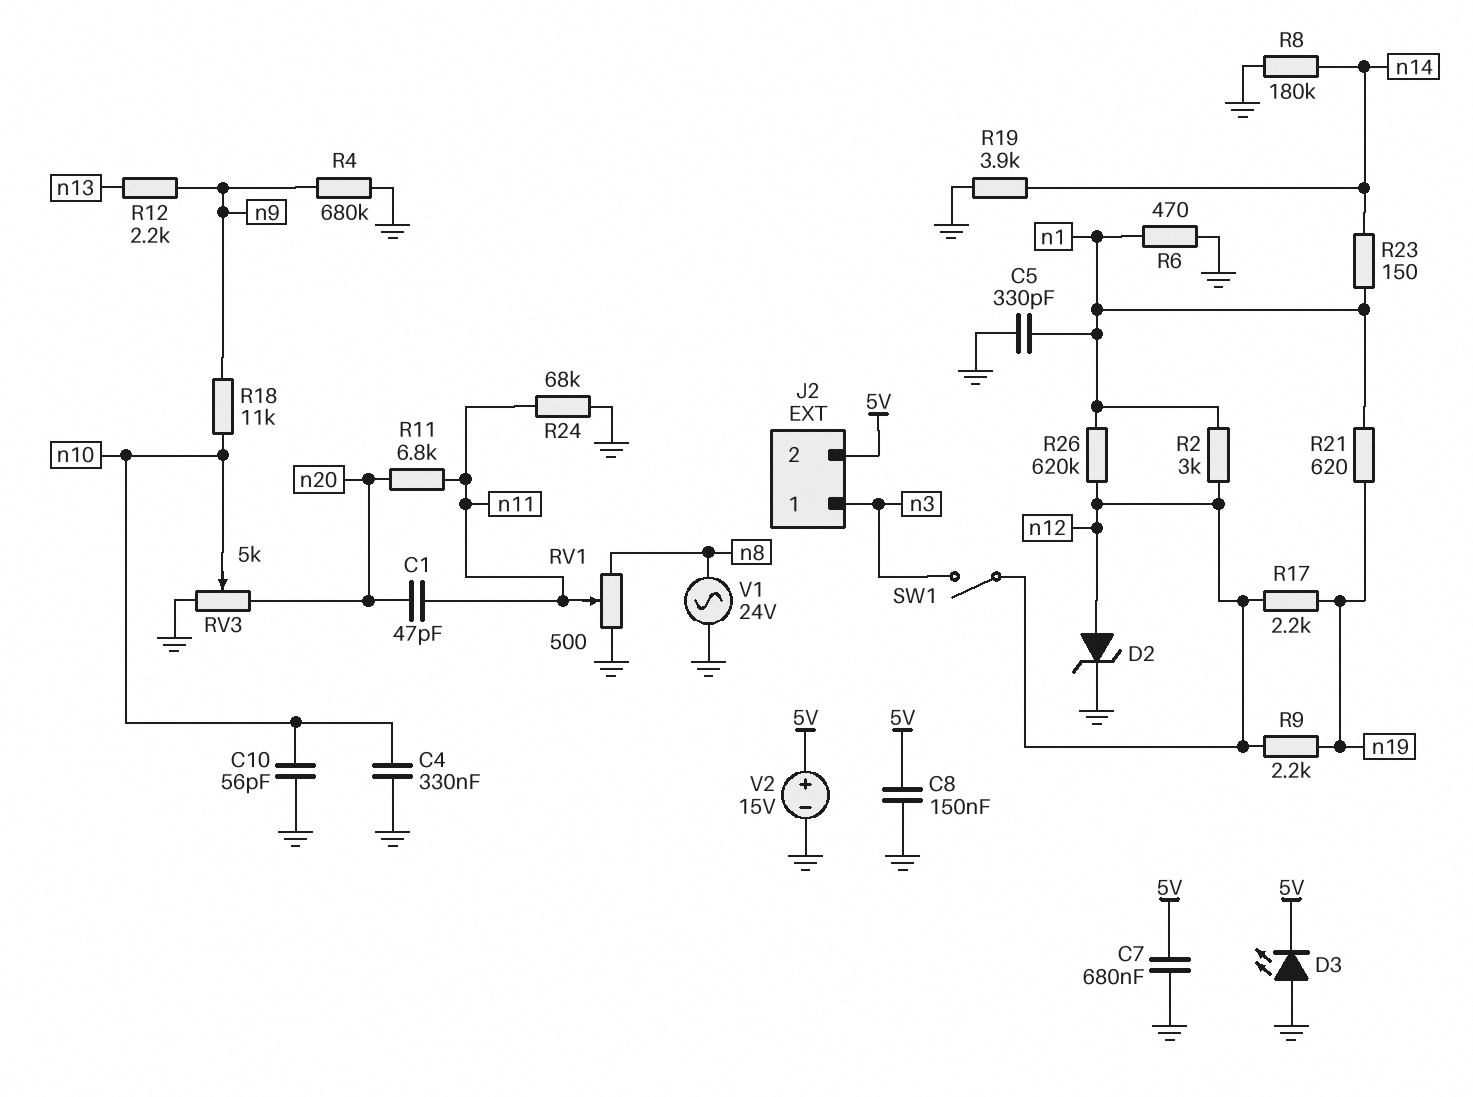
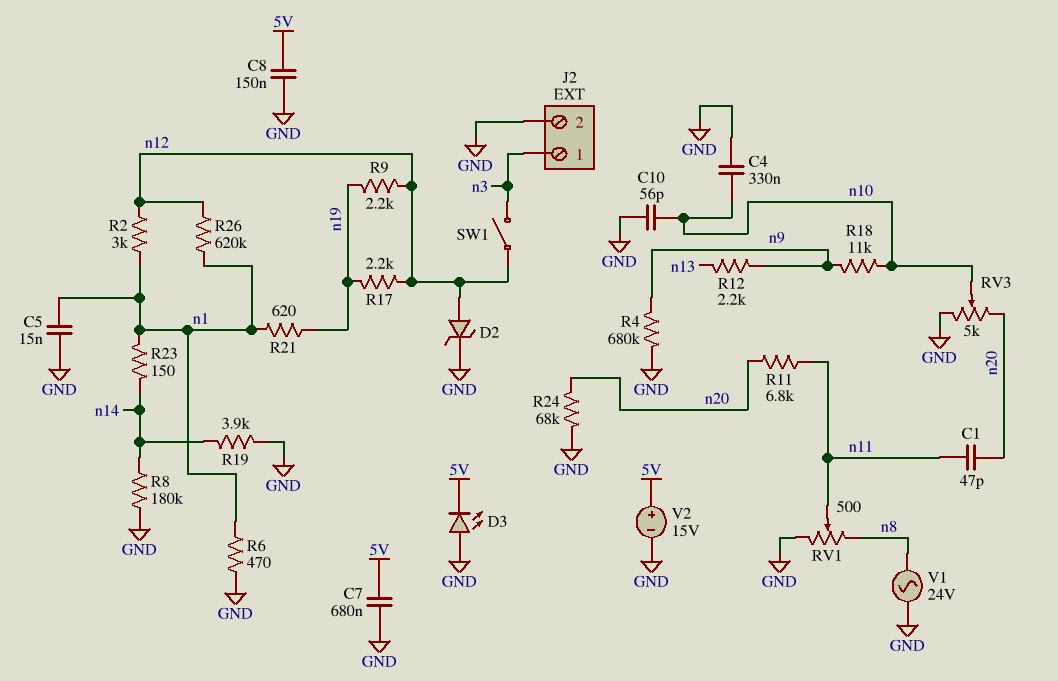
C5: 330pF (GND, n1) -> 15nF (GND, n1)
J2 pin 2: 5V -> GND
R24: 68k (GND, n11) -> 68k (GND, n20)

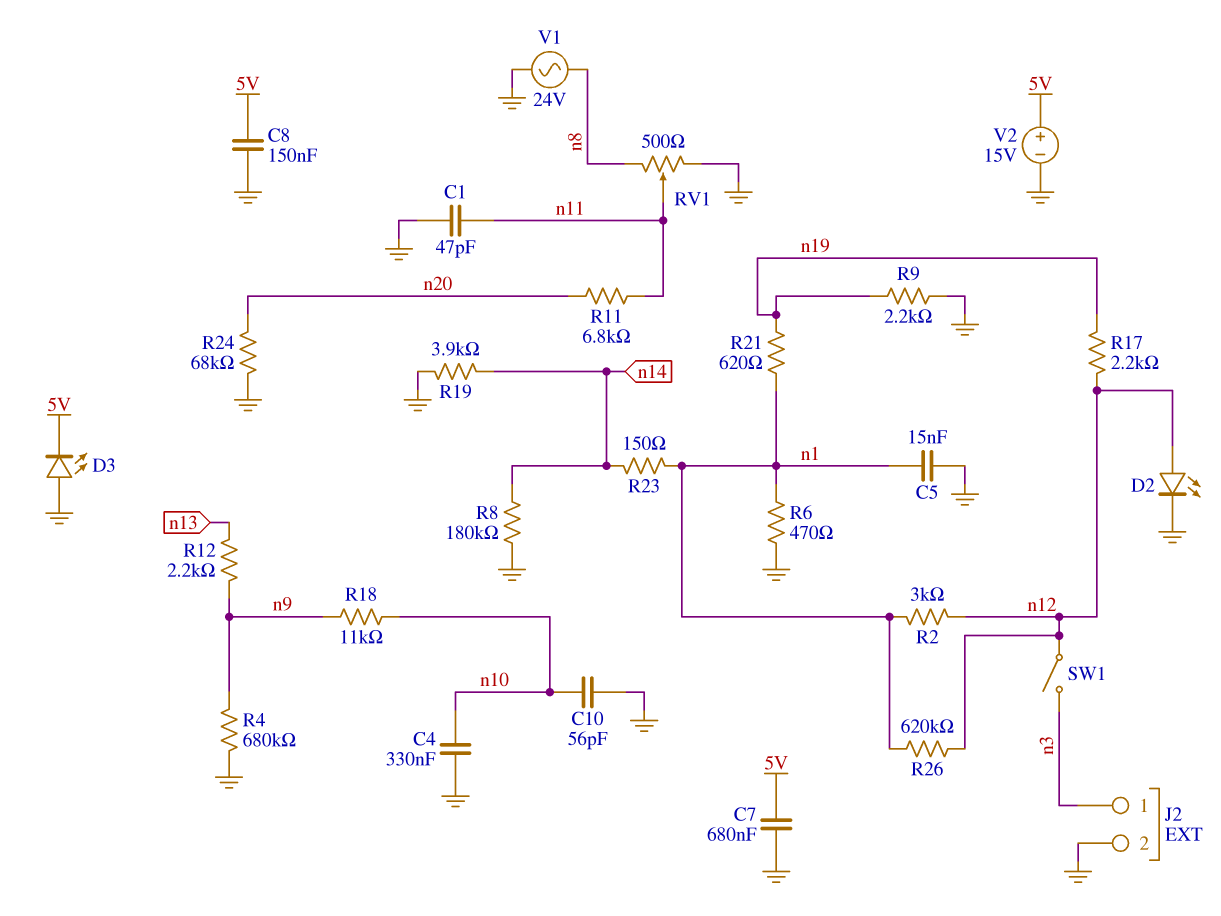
C1: 47pF (n11, n20) -> 47pF (GND, n11)
D2: zener (A n12, K GND) -> LED (A n12, K GND)
R9: 2.2k (n12, n19) -> 2.2k (GND, n19)
RV3: 5k (GND, n20, wiper n10) -> none

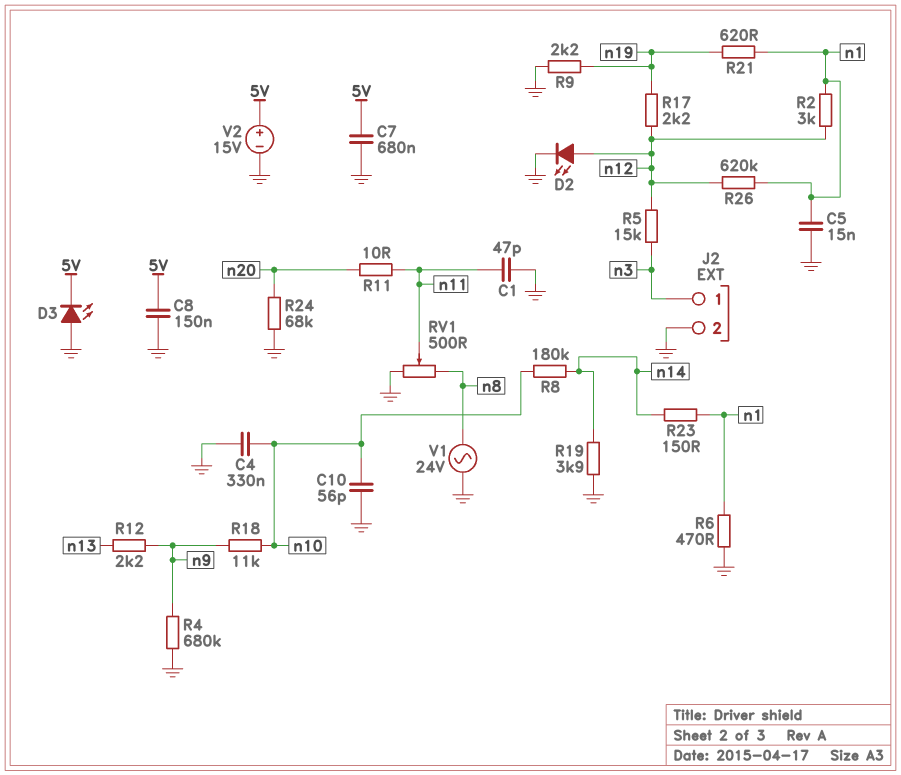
R5: none -> 15k (n3, n12)
R8: 180k (GND, n14) -> 180k (n10, n14)
R11: 6.8k (n11, n20) -> 10 (n11, n20)
SW1: switch (n3, n12) -> none

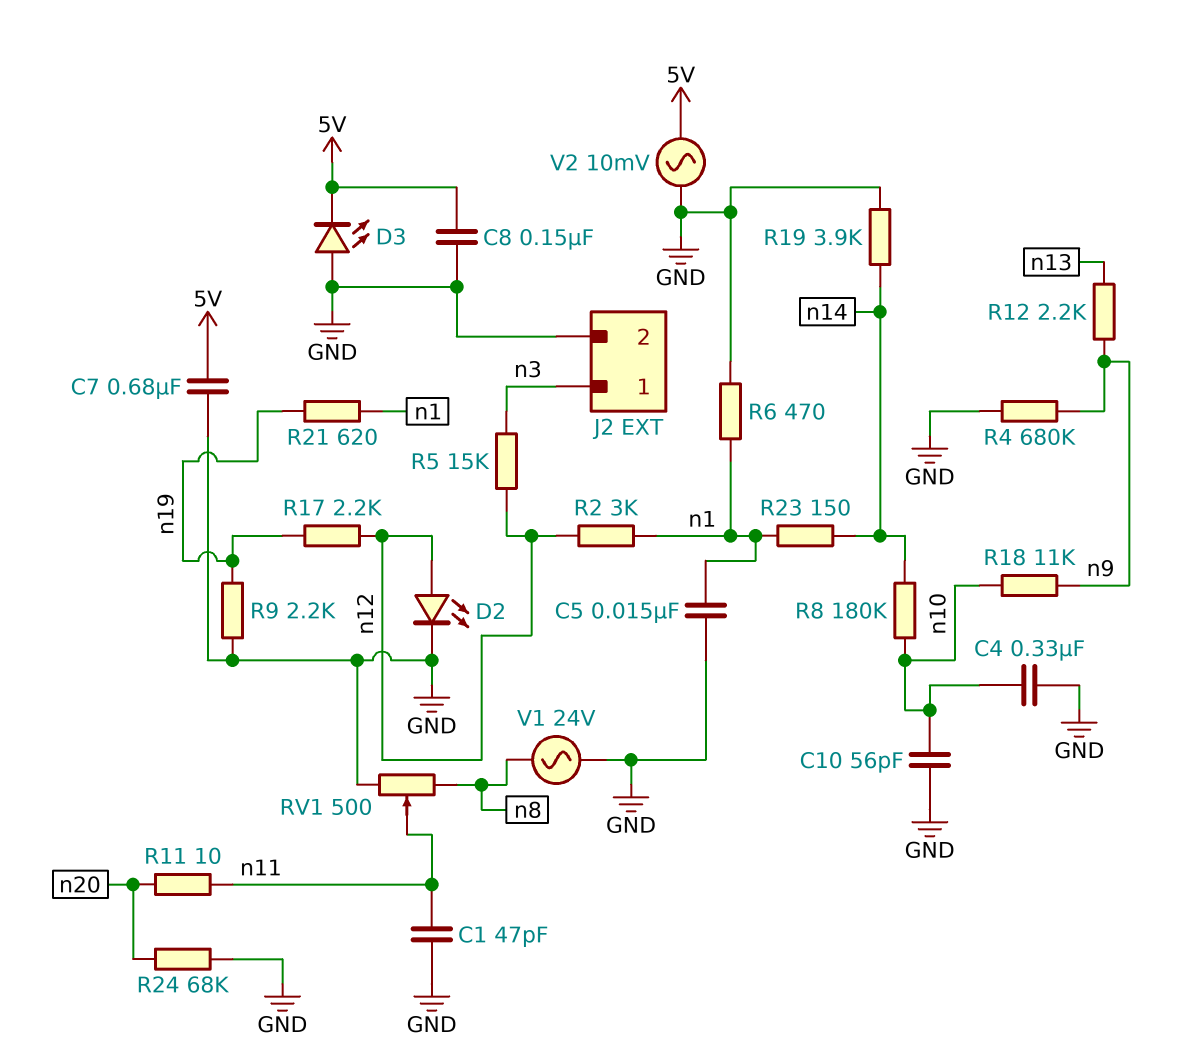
R26: 620k (n1, n12) -> none
V2: 15V (plus 5V, minus GND) -> AC 10mV (5V, GND)

